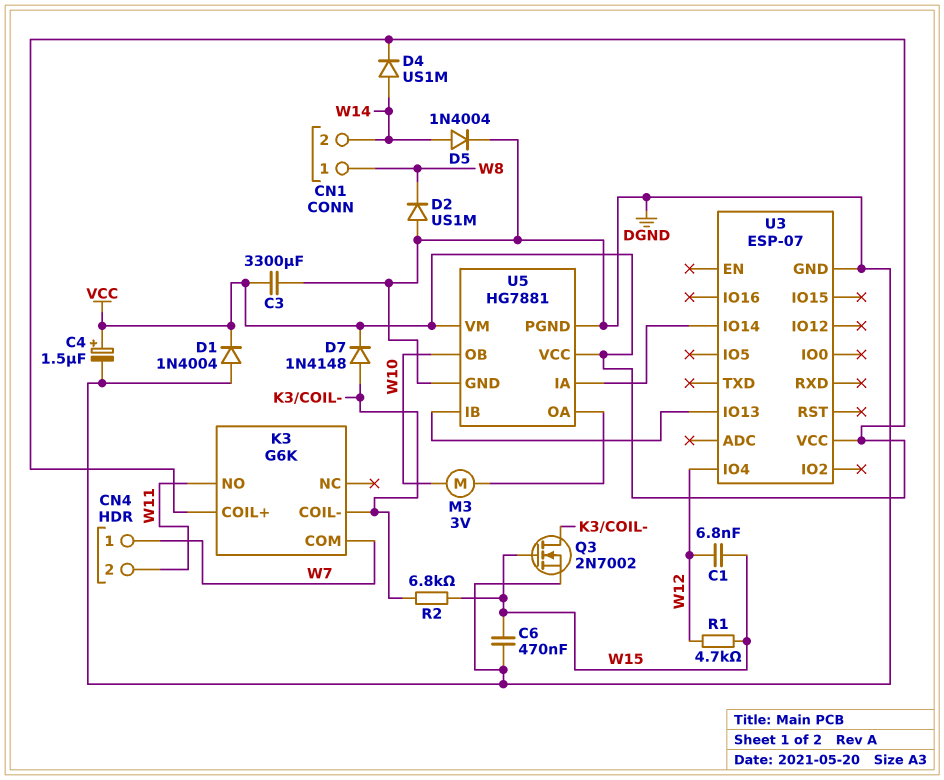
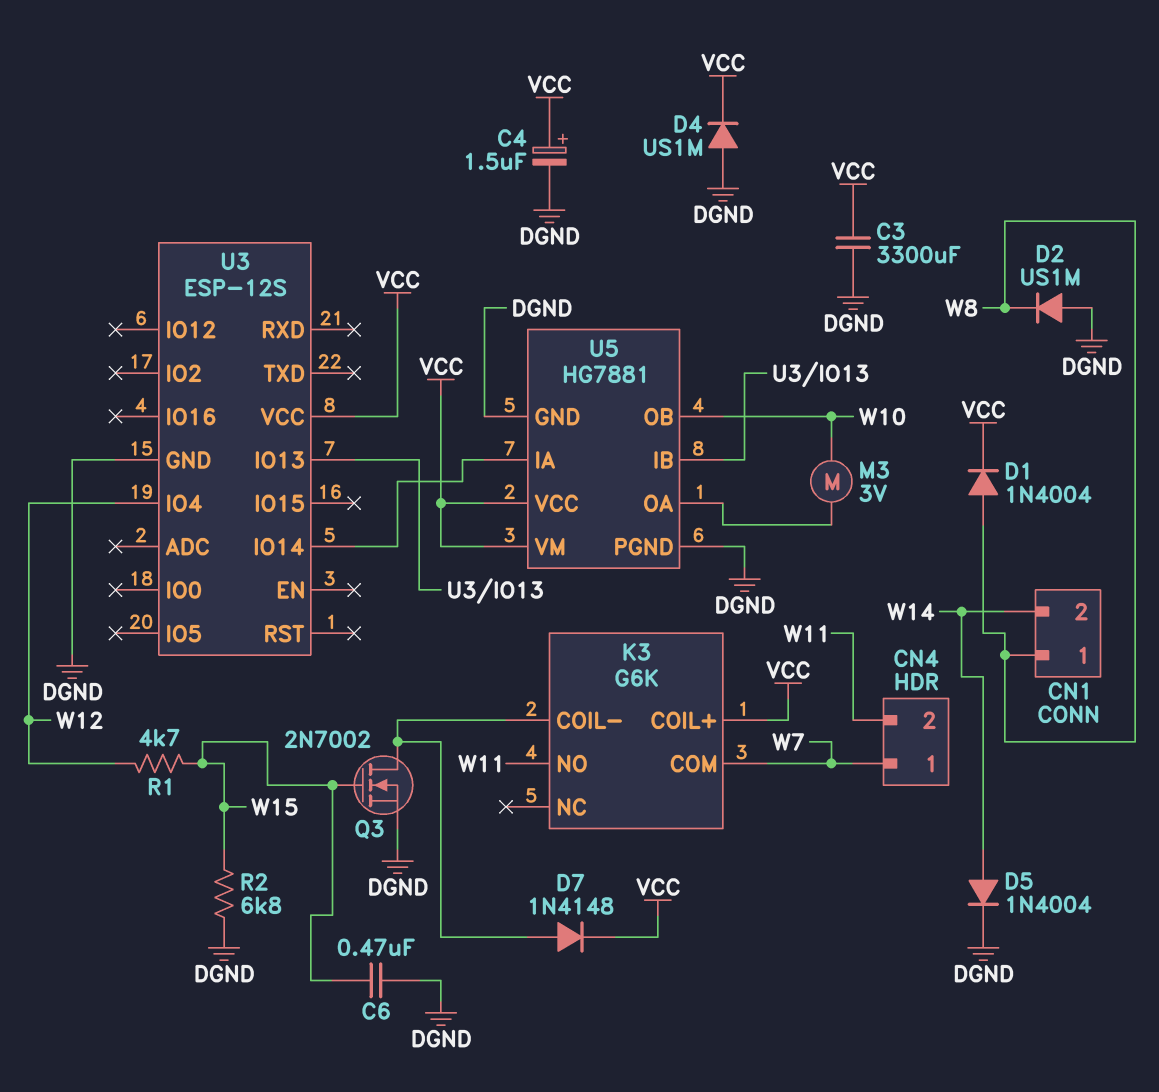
C1: 6.8nF (W12, W15) -> none
D1: diode 1N4004 (A DGND, K VCC) -> diode 1N4004 (A W8, K VCC)
D4: diode US1M (A W14, K VCC) -> diode US1M (A DGND, K VCC)
R2: 6.8k (K3/COIL-, W15) -> 6.8k (DGND, W15)
U3: ESP-07 -> ESP-12S

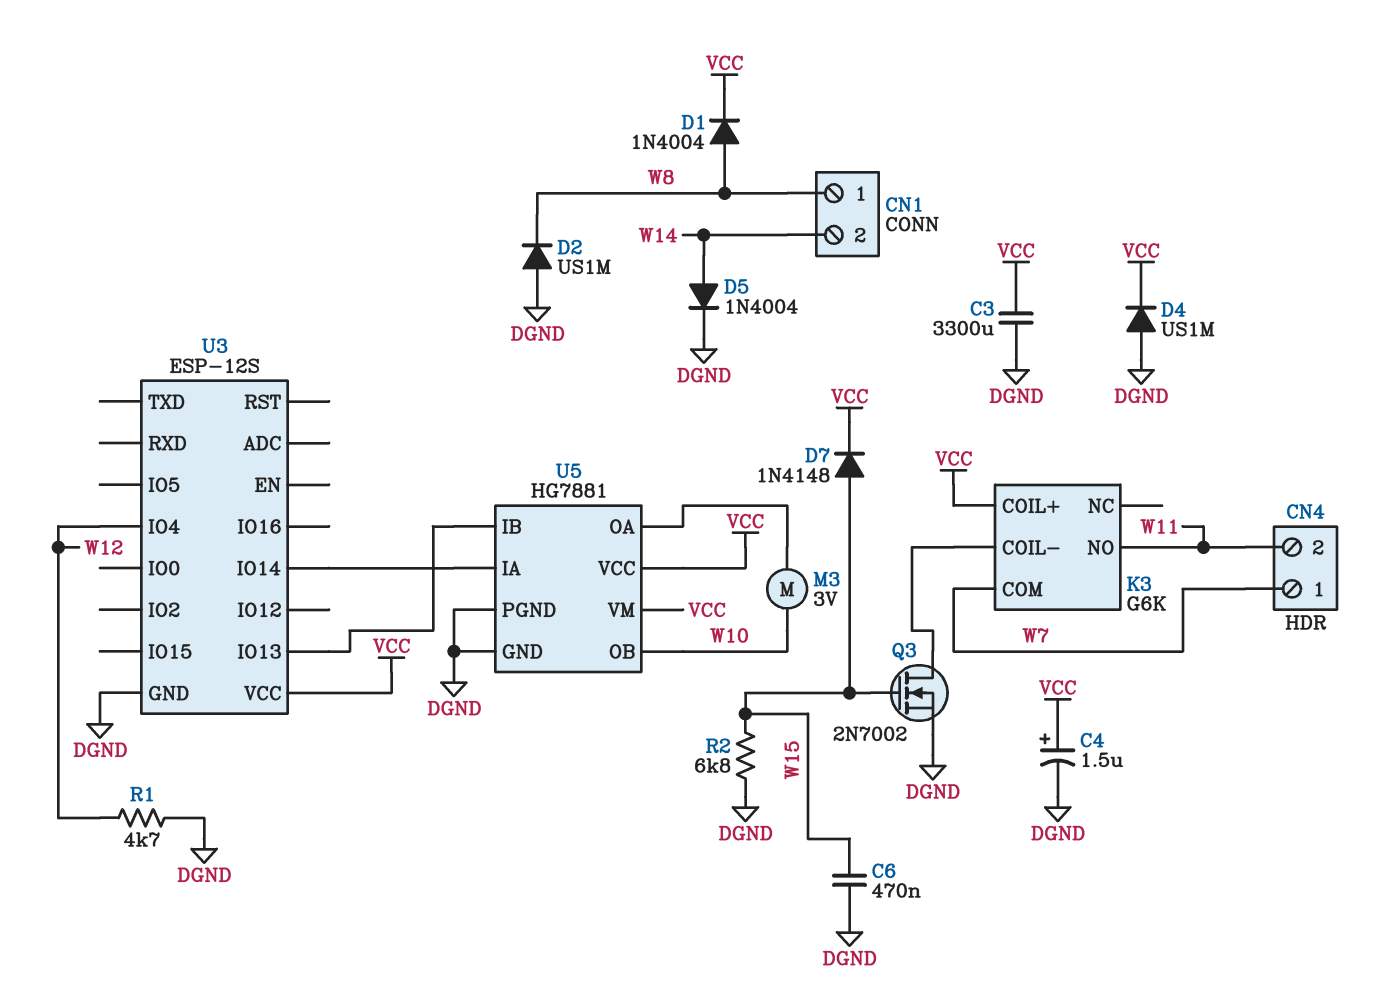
D7: diode 1N4148 (A K3/COIL-, K VCC) -> diode 1N4148 (A W15, K VCC)
R1: 4.7k (W12, W15) -> 4.7k (DGND, W12)

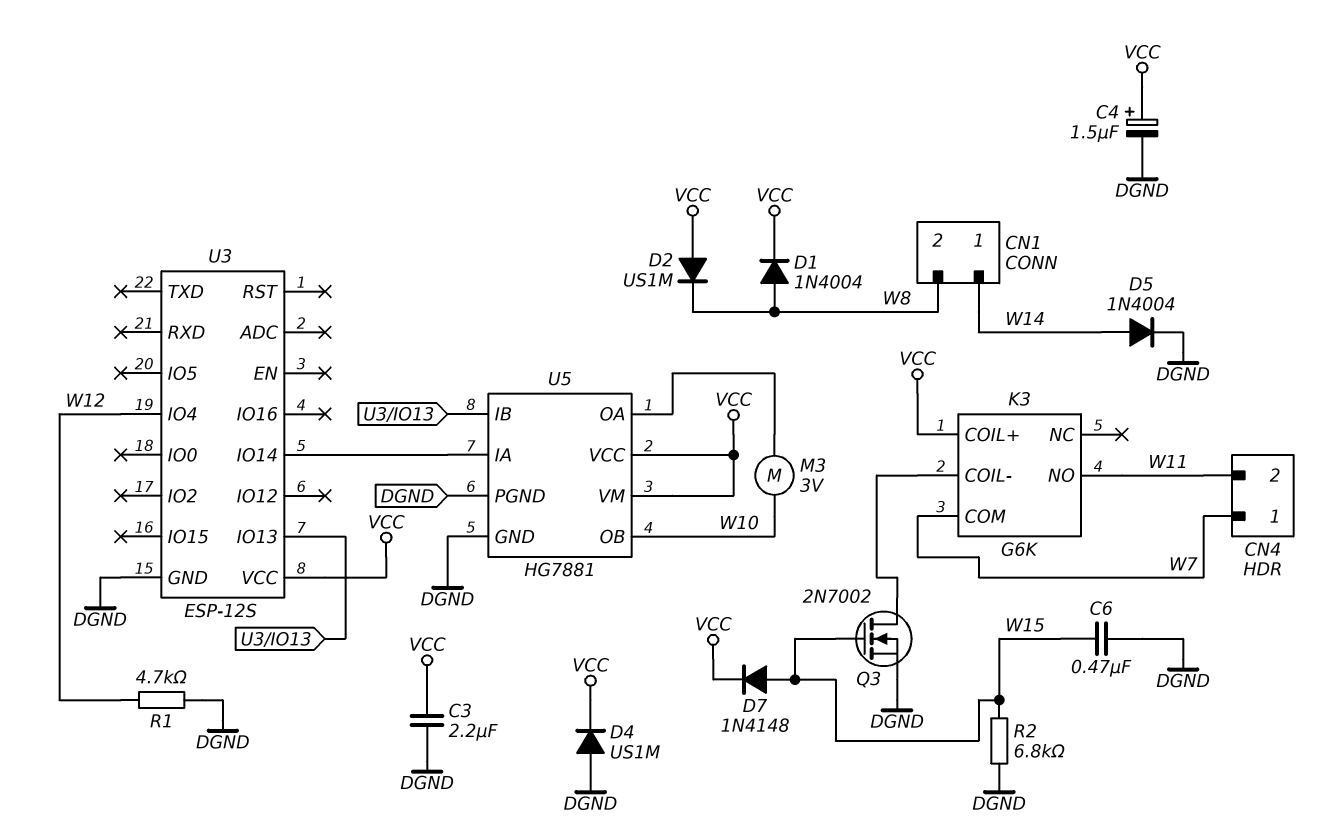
C3: 3300uF (DGND, VCC) -> 2.2uF (DGND, VCC)
CN1 pin 1: W8 -> W14
CN1 pin 2: W14 -> W8
D2: diode US1M (A DGND, K W8) -> diode US1M (A VCC, K W8)

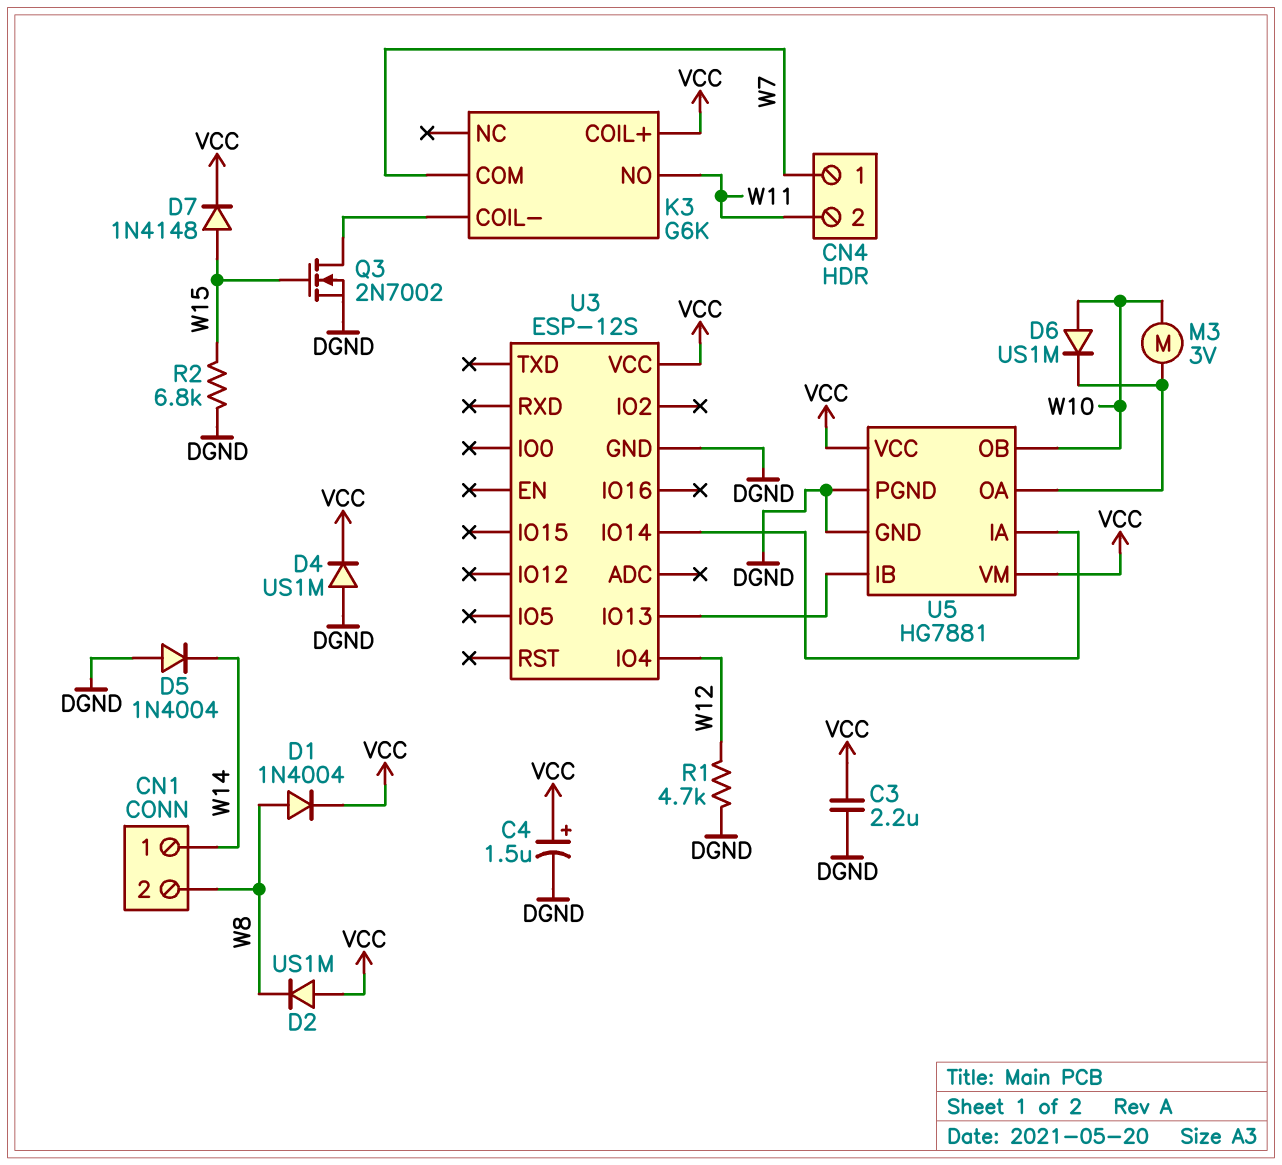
C6: 470nF (DGND, W15) -> none
D5: diode 1N4004 (A W14, K DGND) -> diode 1N4004 (A DGND, K W14)
D6: none -> diode US1M (A W10, K U5/OA)

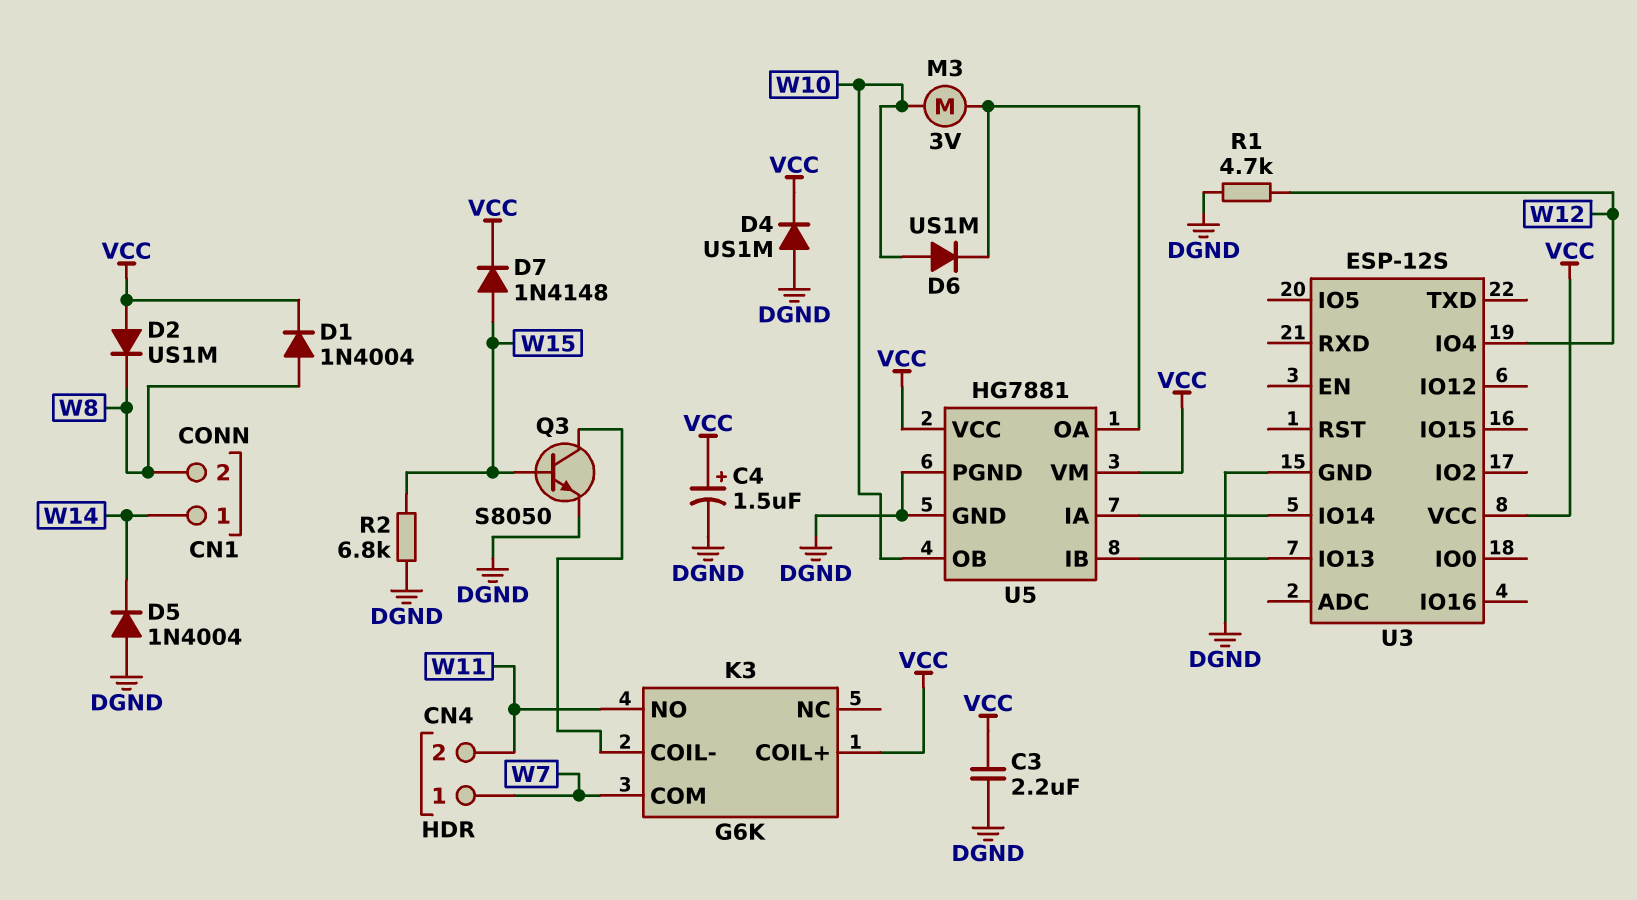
Q3: NMOS 2N7002 (G W15, D K3/COIL-, S DGND) -> NPN S8050 (B W15, C K3/COIL-, E DGND)

